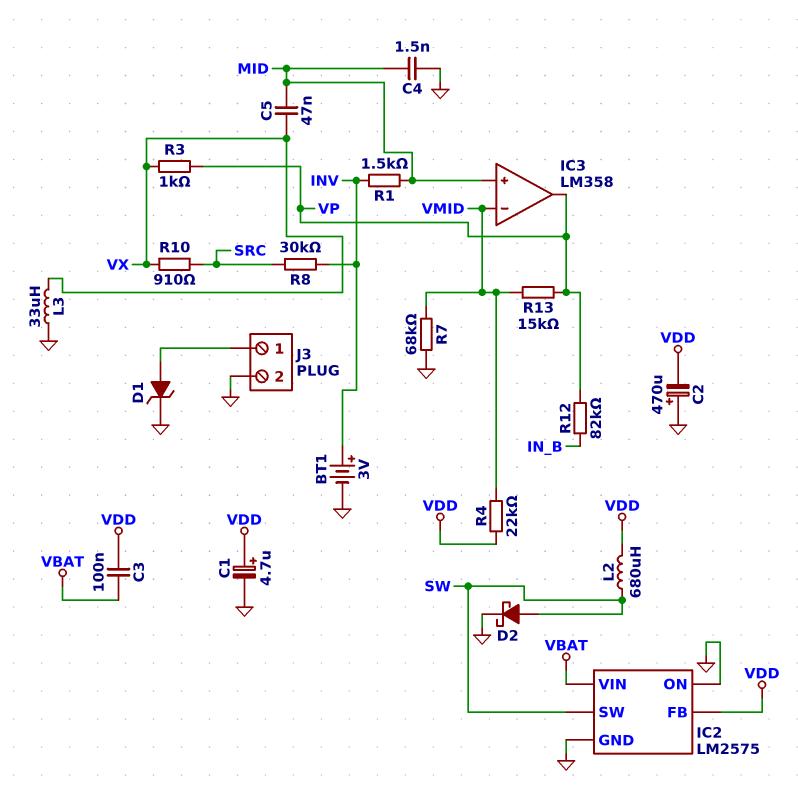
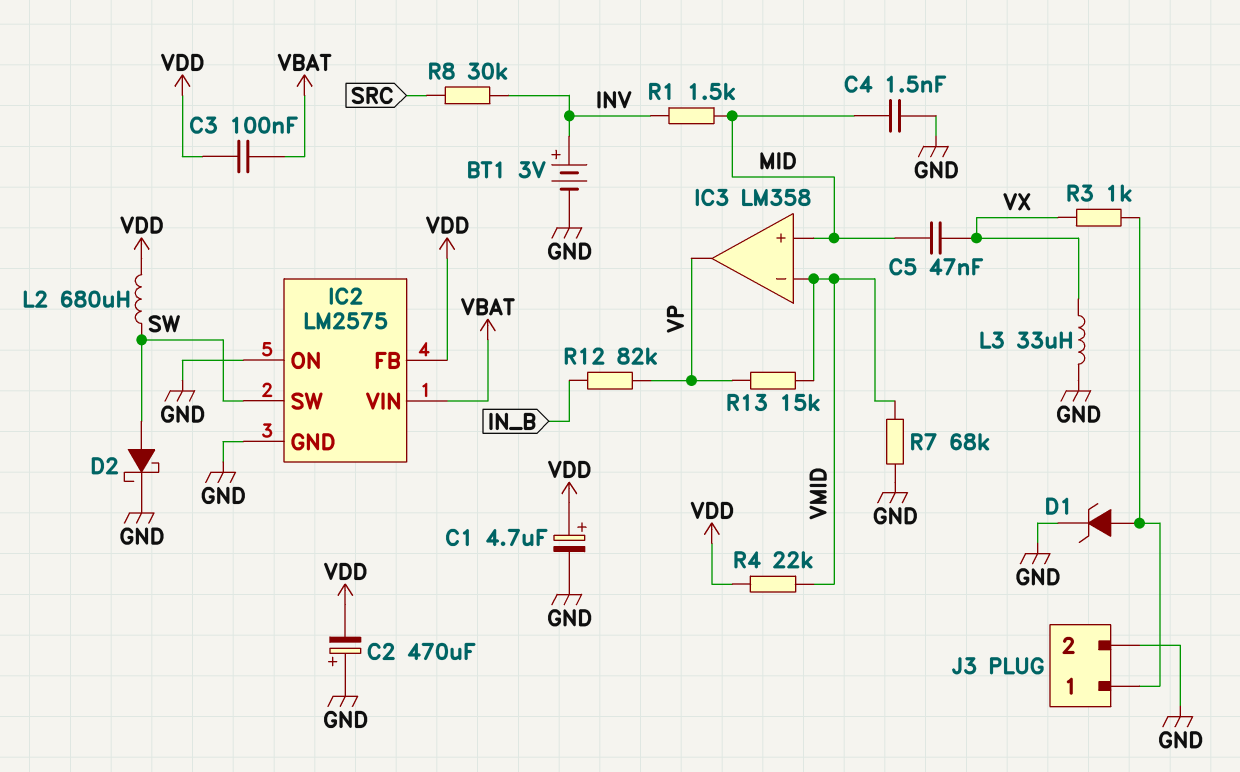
R3: 1k (VP, VX) -> 1k (J3/1, VX)
R10: 910 (SRC, VX) -> none

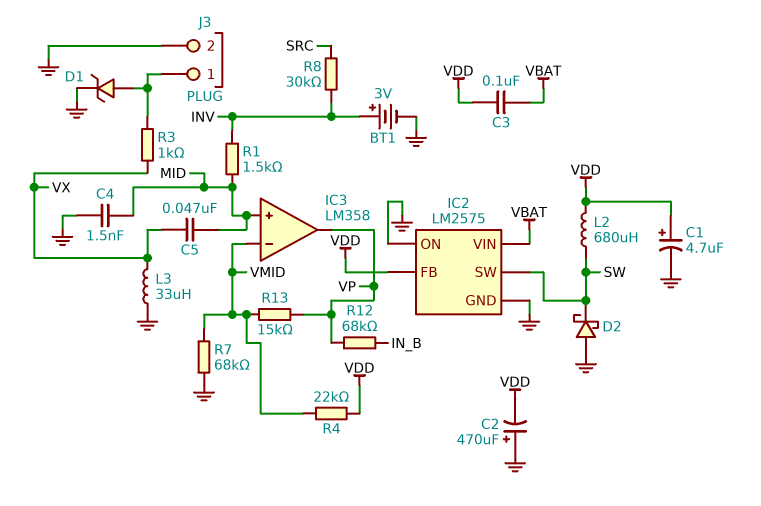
D2: schottky (A SW, K GND) -> schottky (A GND, K SW)
R12: 82k (IN_B, VP) -> 68k (IN_B, VP)

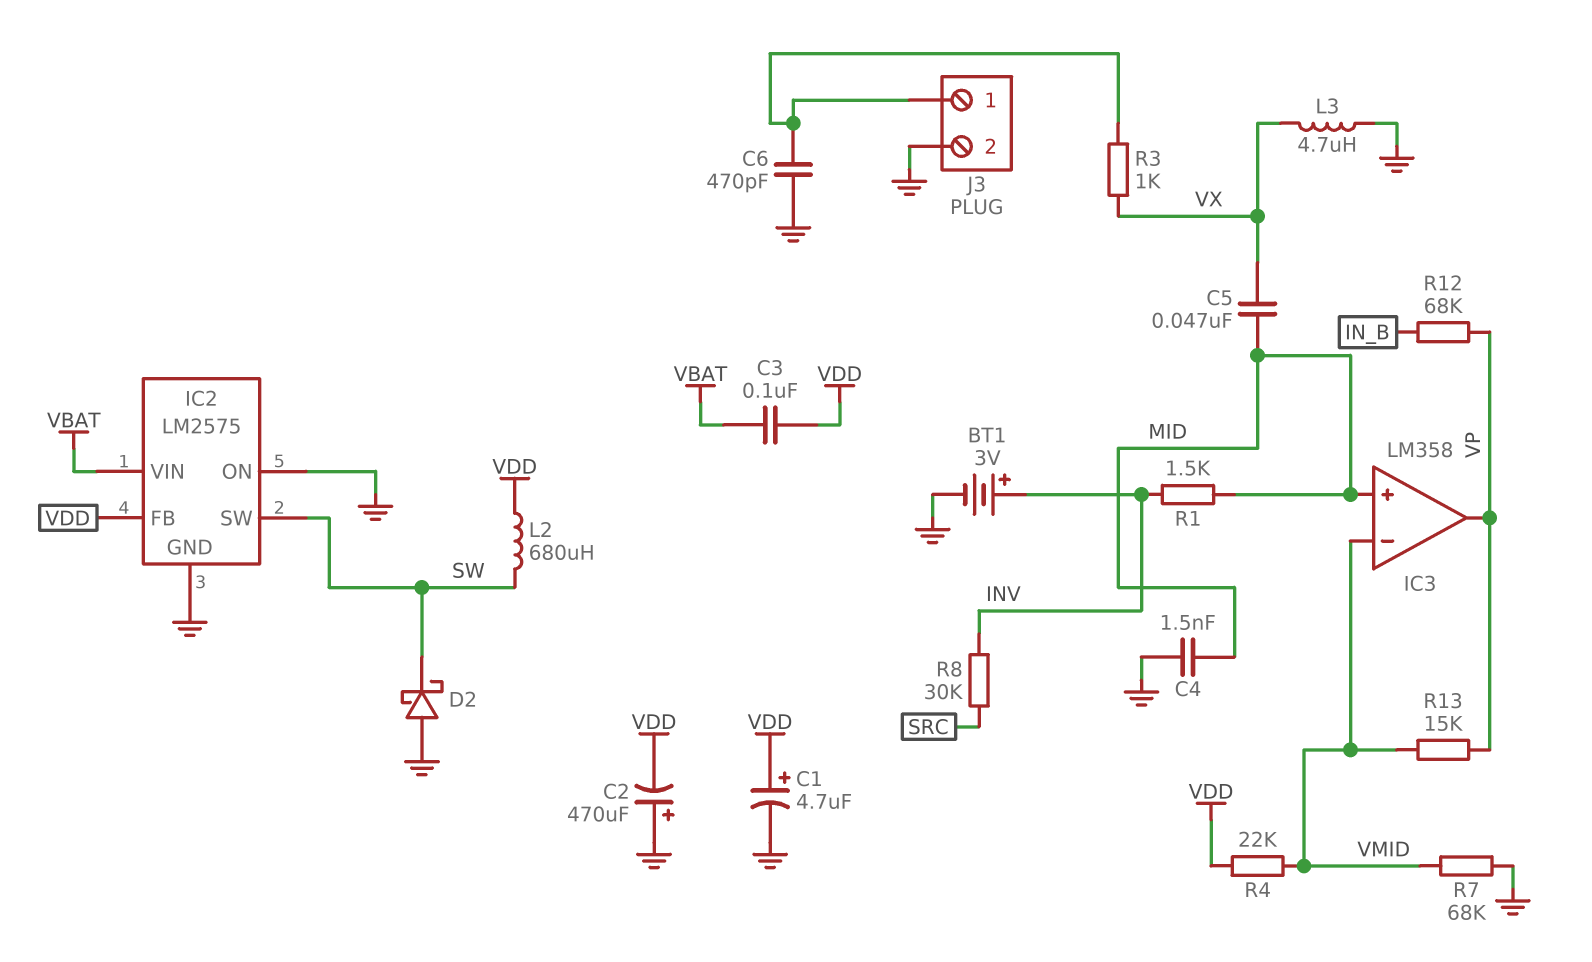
C6: none -> 470pF (GND, J3/1)
D1: zener (A J3/1, K GND) -> none
L3: 33uH (GND, VX) -> 4.7uH (GND, VX)

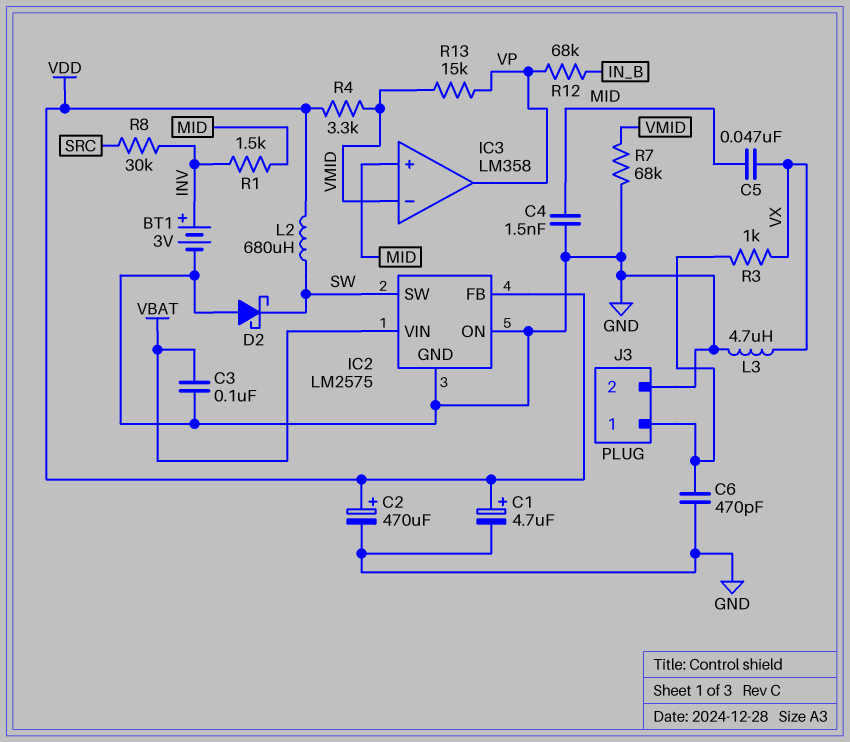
C2: 470uF (plus GND, minus VDD) -> 470uF (plus VDD, minus GND)
C3: 100nF (VBAT, VDD) -> 100nF (GND, VBAT)
R4: 22k (VDD, VMID) -> 3.3k (VDD, VMID)

